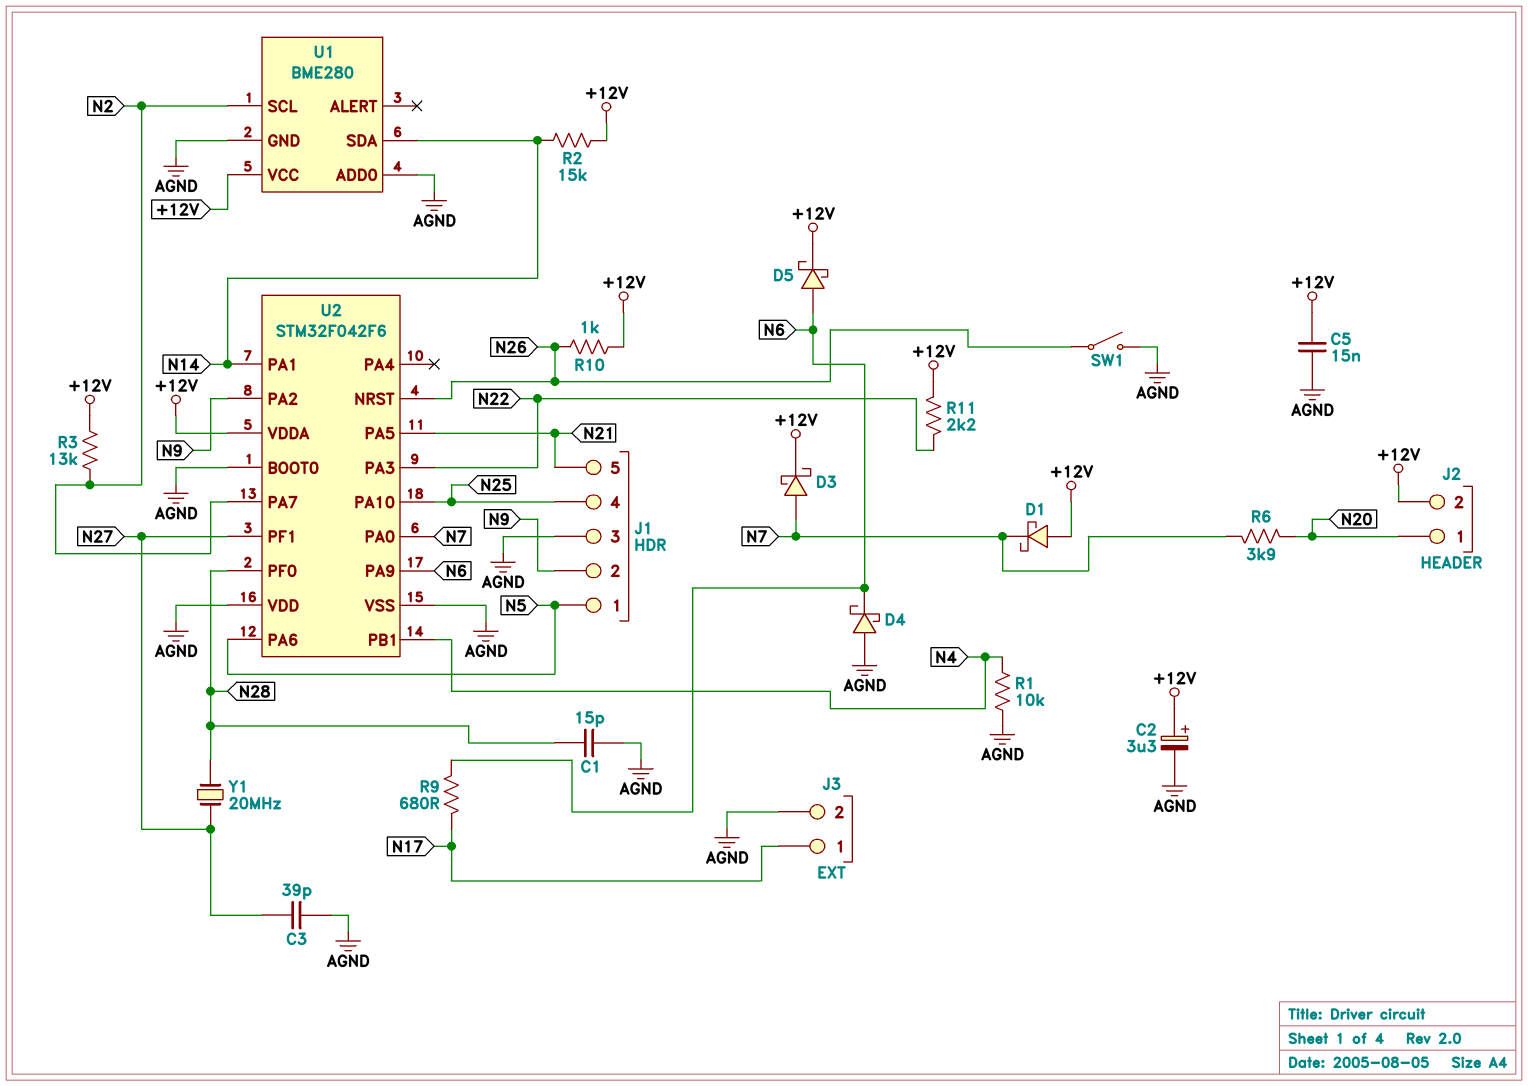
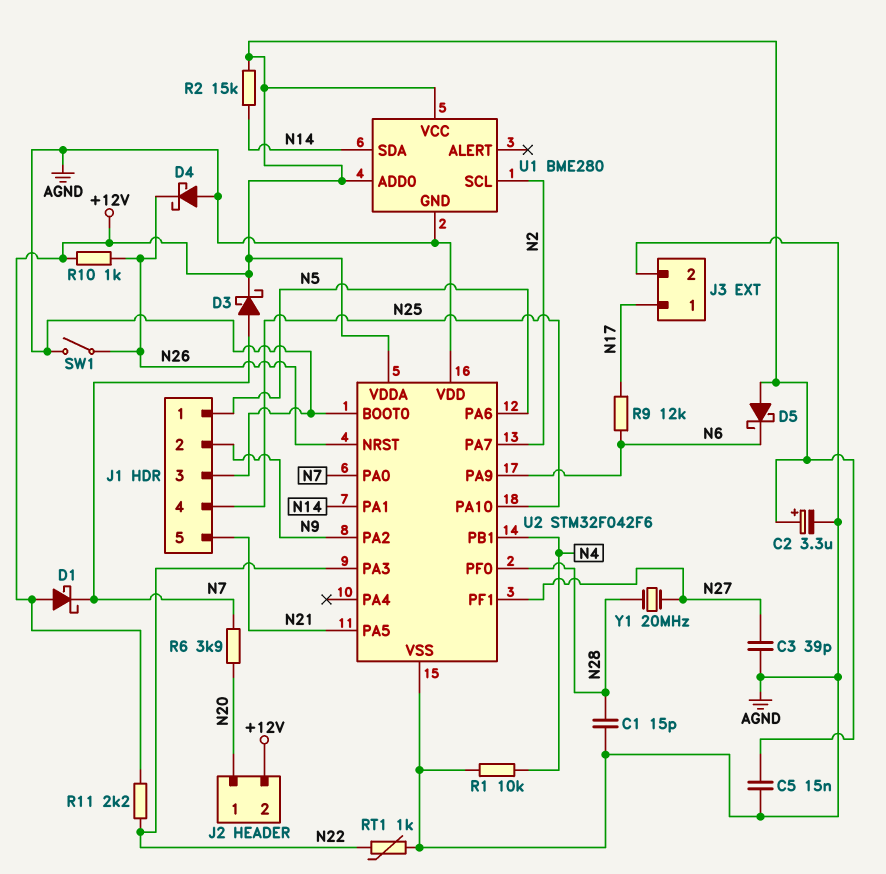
D4: schottky (A AGND, K N6) -> schottky (A AGND, K N26)
D5: schottky (A N6, K +12V) -> schottky (A +12V, K N6)
R3: 13k (+12V, N2) -> none
R9: 680 (N6, N17) -> 12k (N6, N17)
RT1: none -> 1k (AGND, N22)
U1 pin ADD0: AGND -> +12V

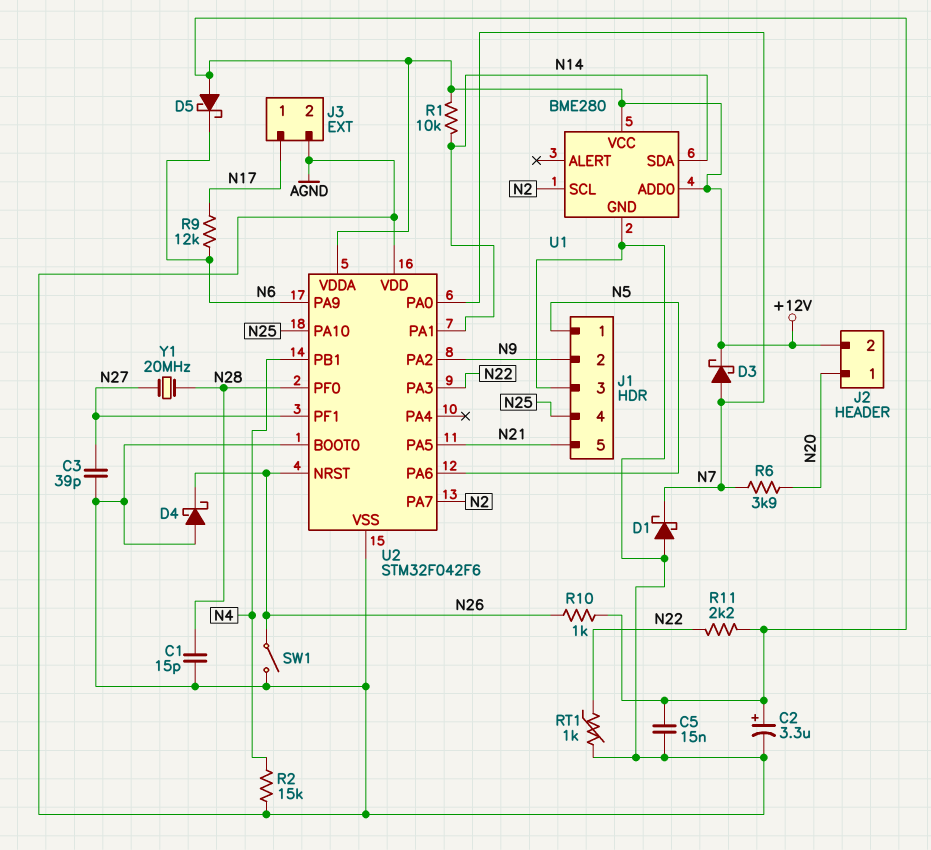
D1: schottky (A +12V, K N7) -> schottky (A AGND, K N7)
R1: 10k (AGND, N4) -> 10k (+12V, N14)
R2: 15k (+12V, N14) -> 15k (AGND, N4)

